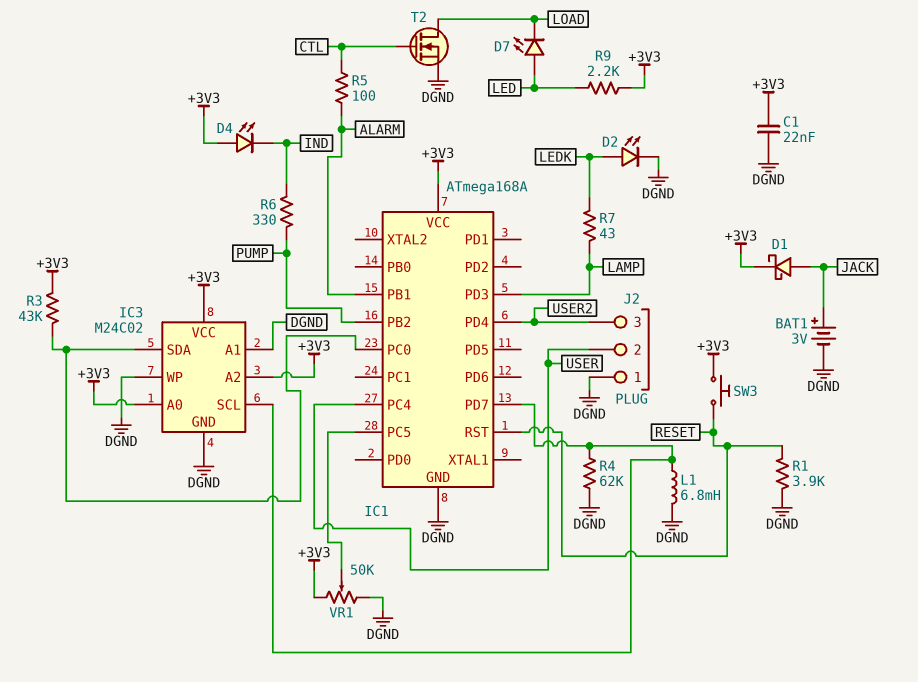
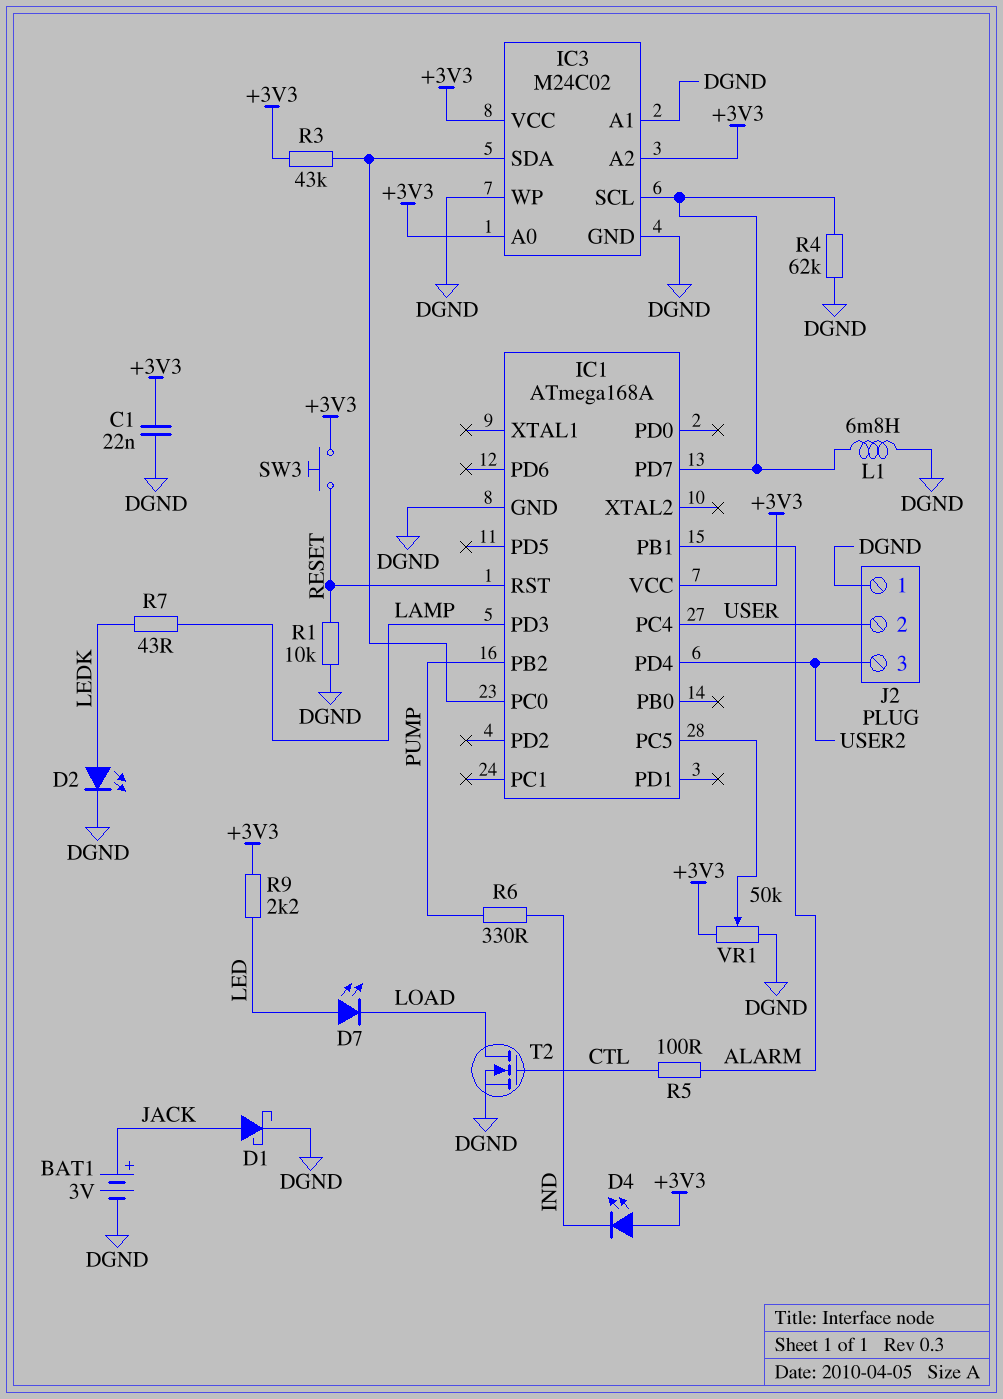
D1: schottky (A JACK, K +3V3) -> schottky (A JACK, K DGND)
R1: 3.9k (DGND, RESET) -> 10k (DGND, RESET)

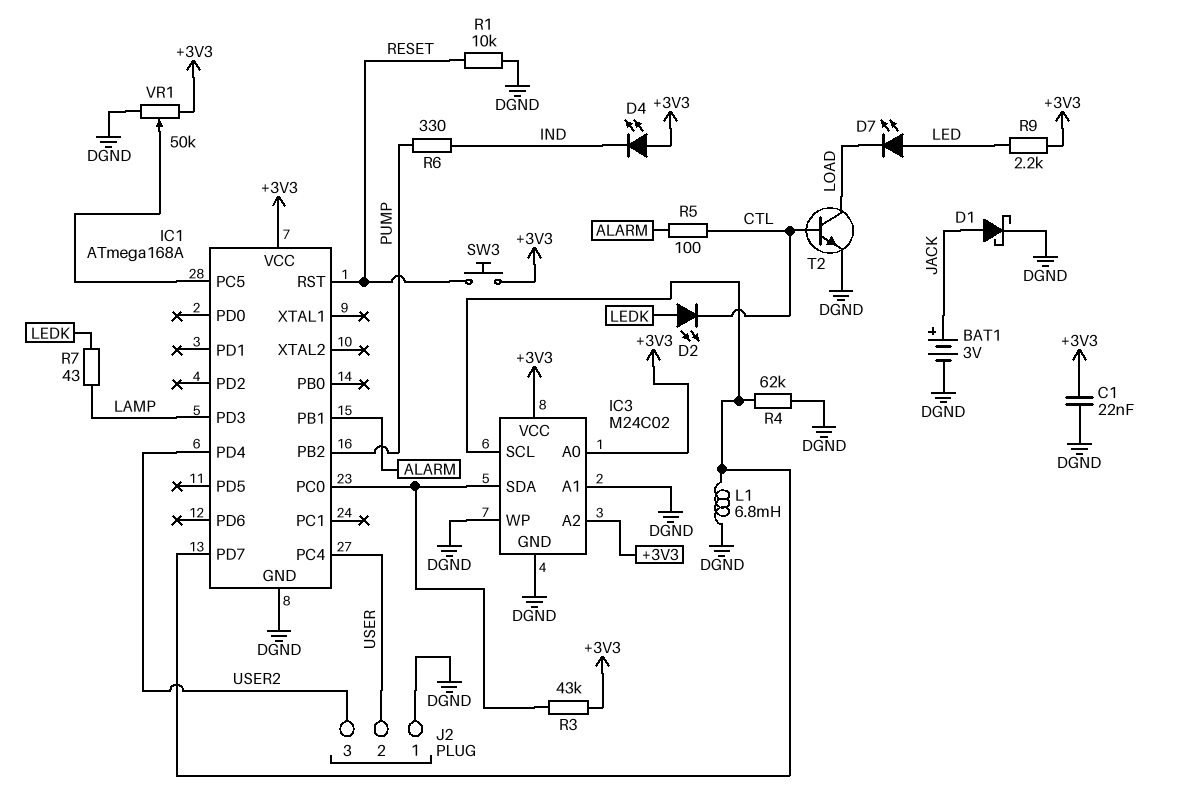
D2: LED (A LEDK, K DGND) -> LED (A LEDK, K CTL)
T2: NMOS (G CTL, D LOAD, S DGND) -> NPN (B CTL, C LOAD, E DGND)

